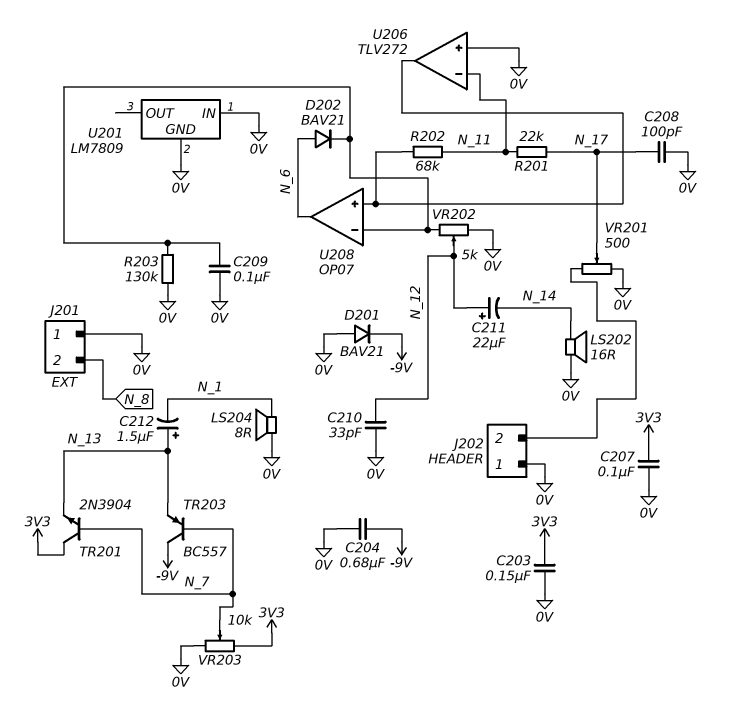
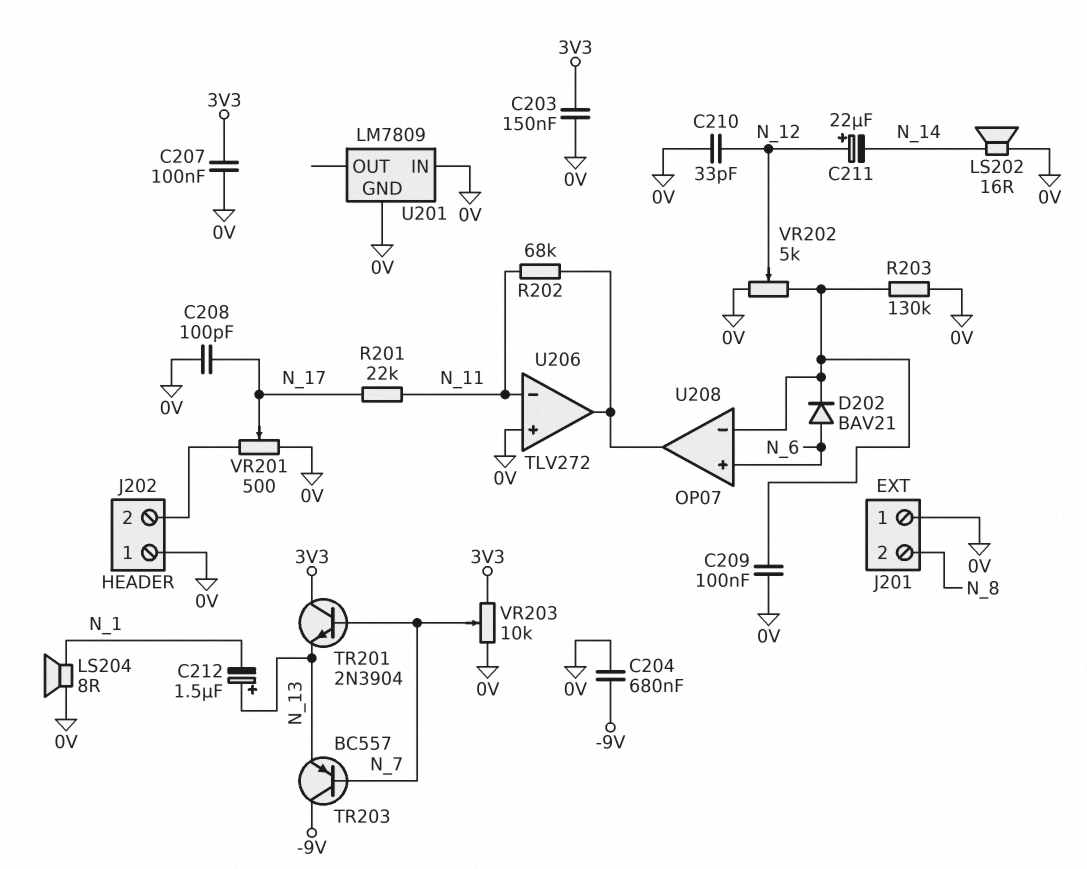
D201: diode BAV21 (A 0V, K -9V) -> none
U208 pin in+: U206/out -> N_6
U208 pin out: N_6 -> U206/out

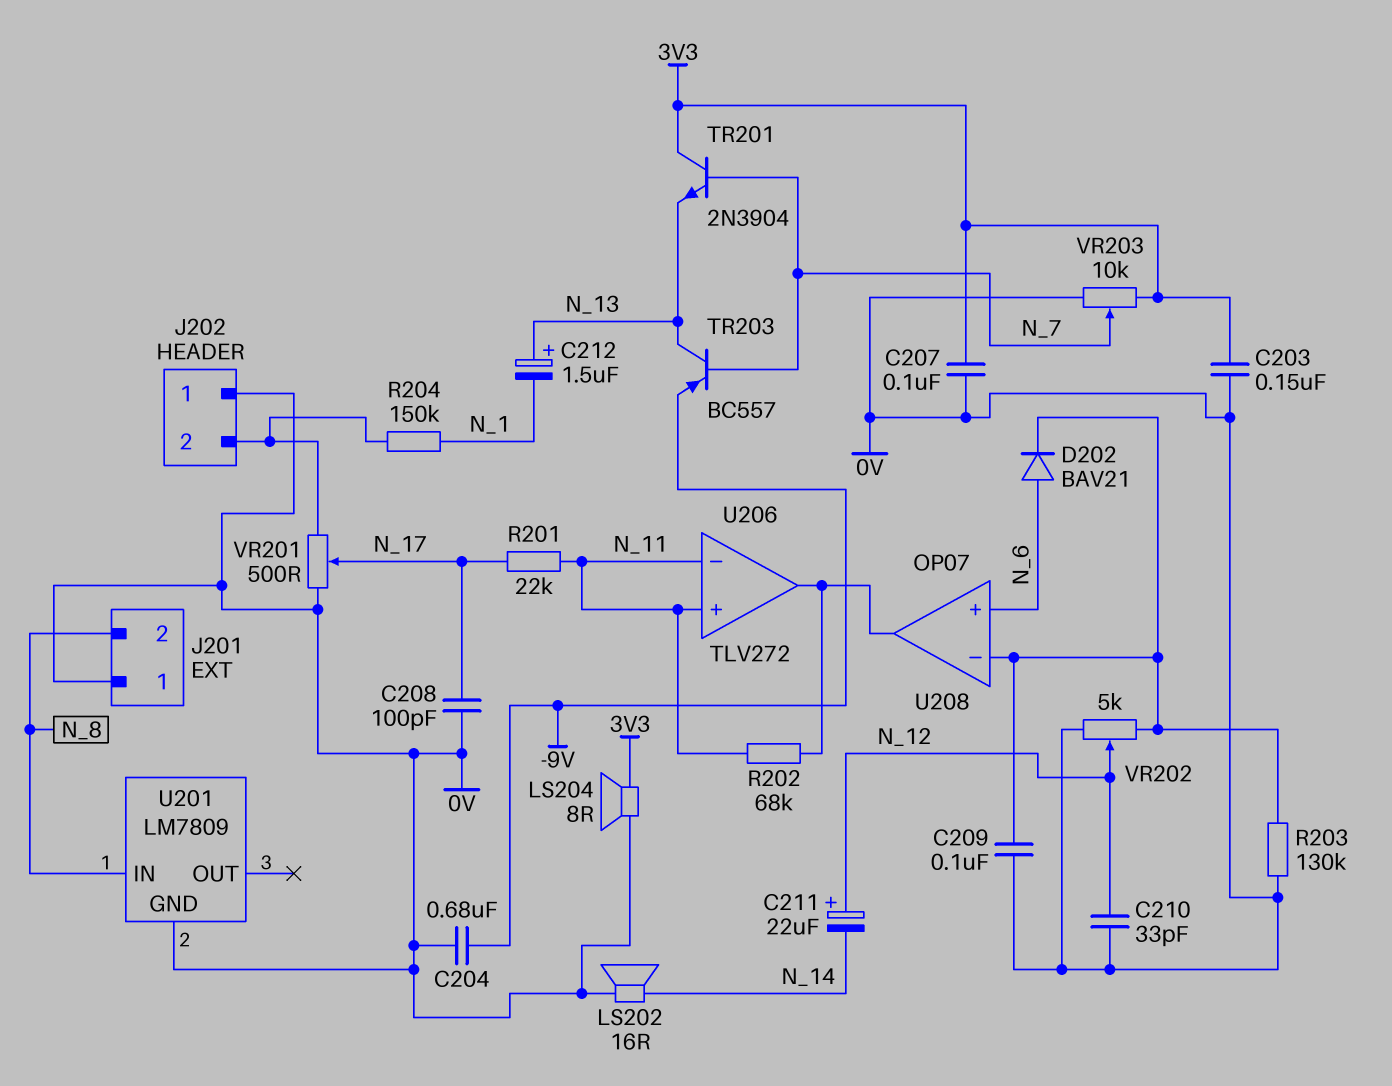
LS204: speaker 8R (0V, N_1) -> speaker 8R (0V, 3V3)
R204: none -> 150k (J202/2, N_1)
TR203: PNP BC557 (B N_7, C -9V, E N_13) -> PNP BC557 (B N_7, C N_13, E -9V)
U201 pin IN: 0V -> N_8
U206 pin in+: 0V -> N_11

